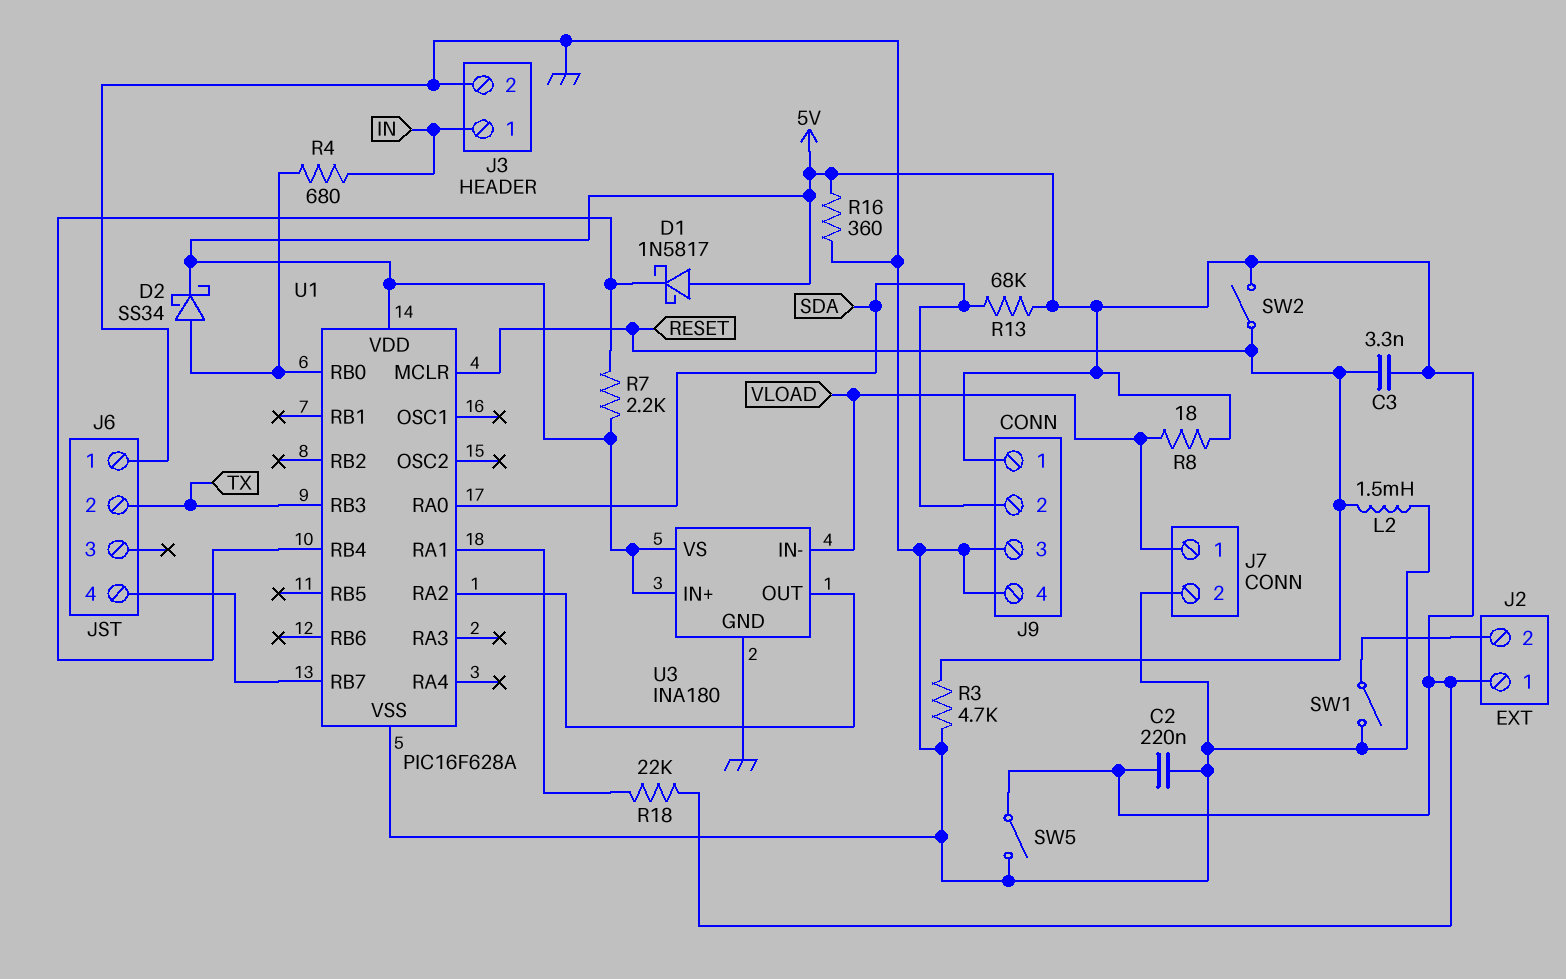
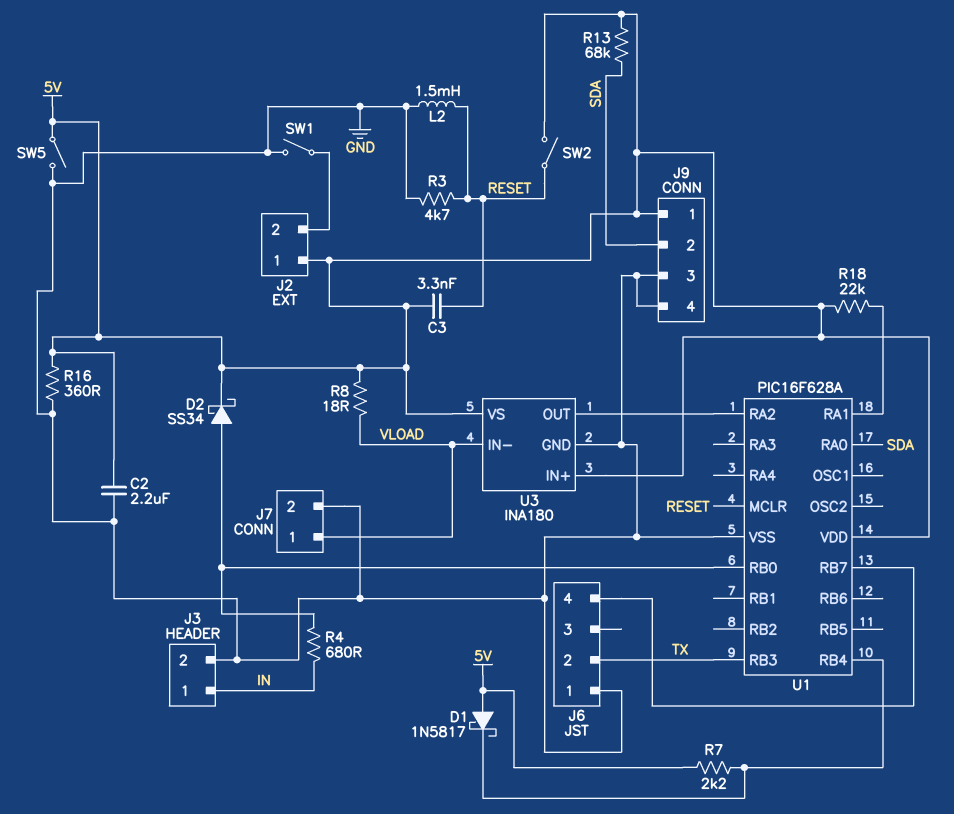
C2: 220nF (5V, GND) -> 2.2uF (5V, GND)

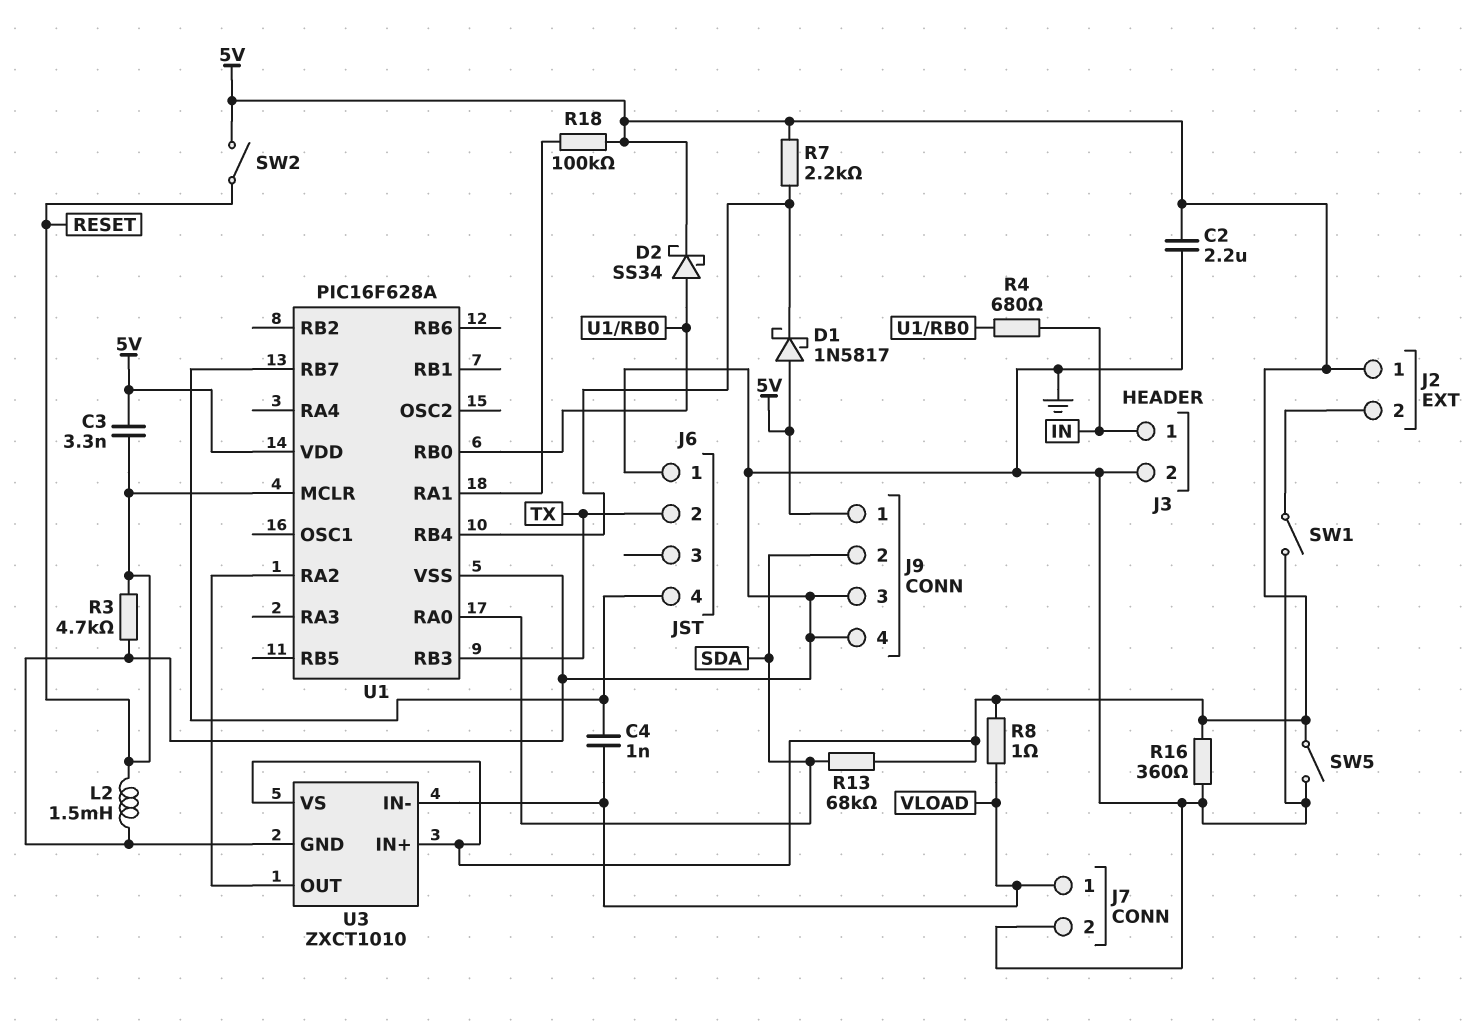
C4: none -> 1nF (J6/4, VLOAD)
R8: 18 (5V, VLOAD) -> 1 (5V, VLOAD)
R18: 22k (5V, U1/RA1) -> 100k (5V, U1/RA1)
U3: INA180 -> ZXCT1010

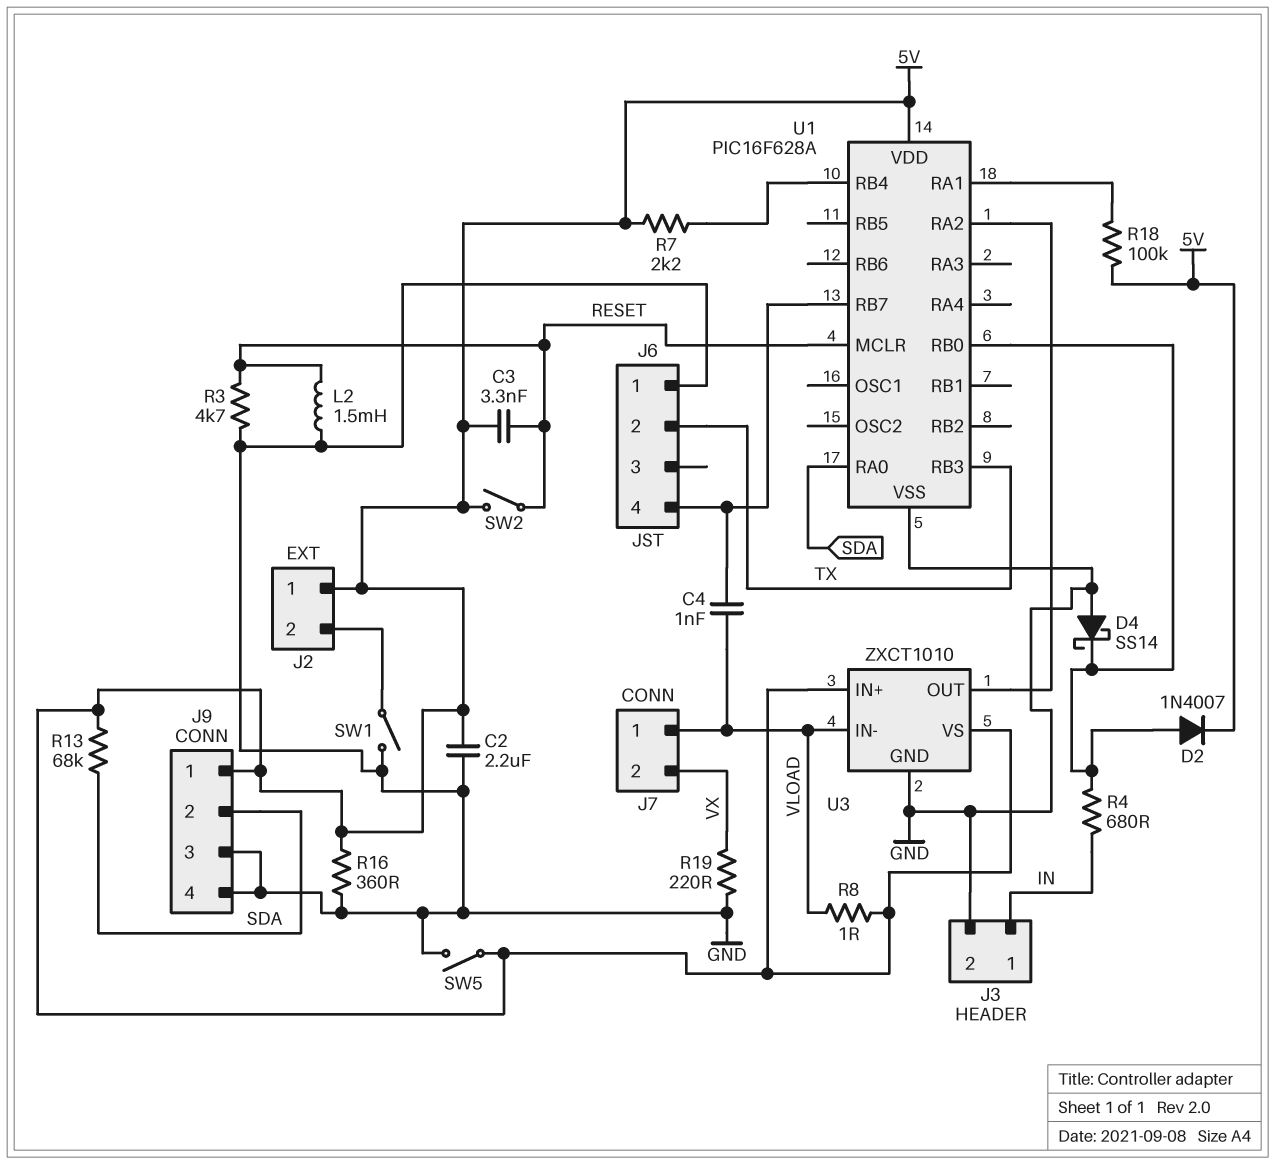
D1: schottky 1N5817 (A 5V, K U1/RB4) -> none
D2: schottky SS34 (A U1/RB0, K 5V) -> diode 1N4007 (A U1/RB0, K 5V)
D4: none -> schottky SS14 (A GND, K U1/RB0)
J7 pin 2: GND -> VX
R19: none -> 220 (GND, VX)

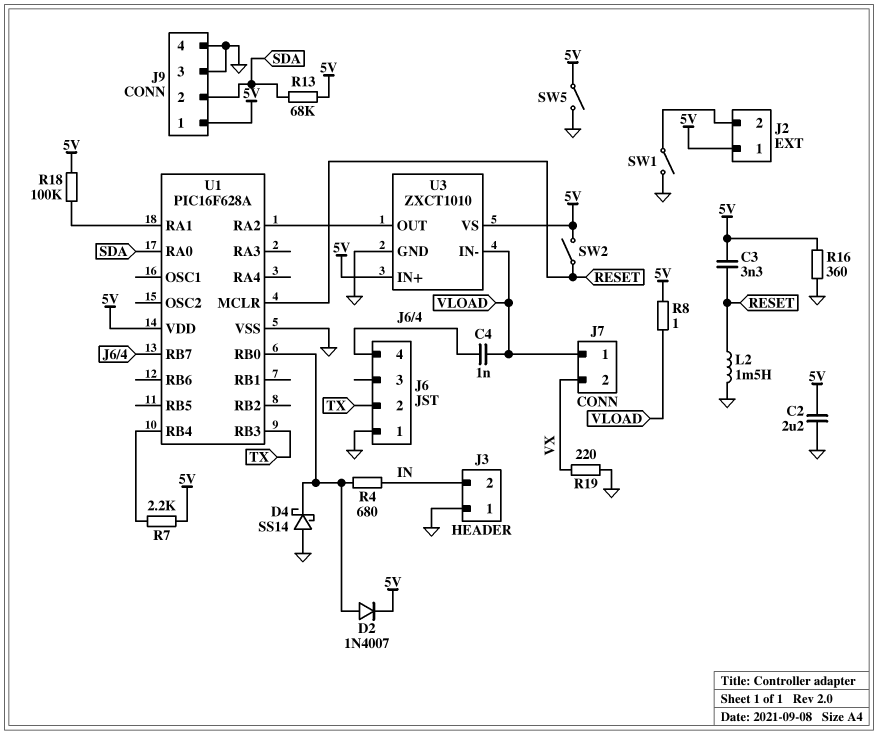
J3 pin 1: IN -> GND
J3 pin 2: GND -> IN
R3: 4.7k (GND, RESET) -> none

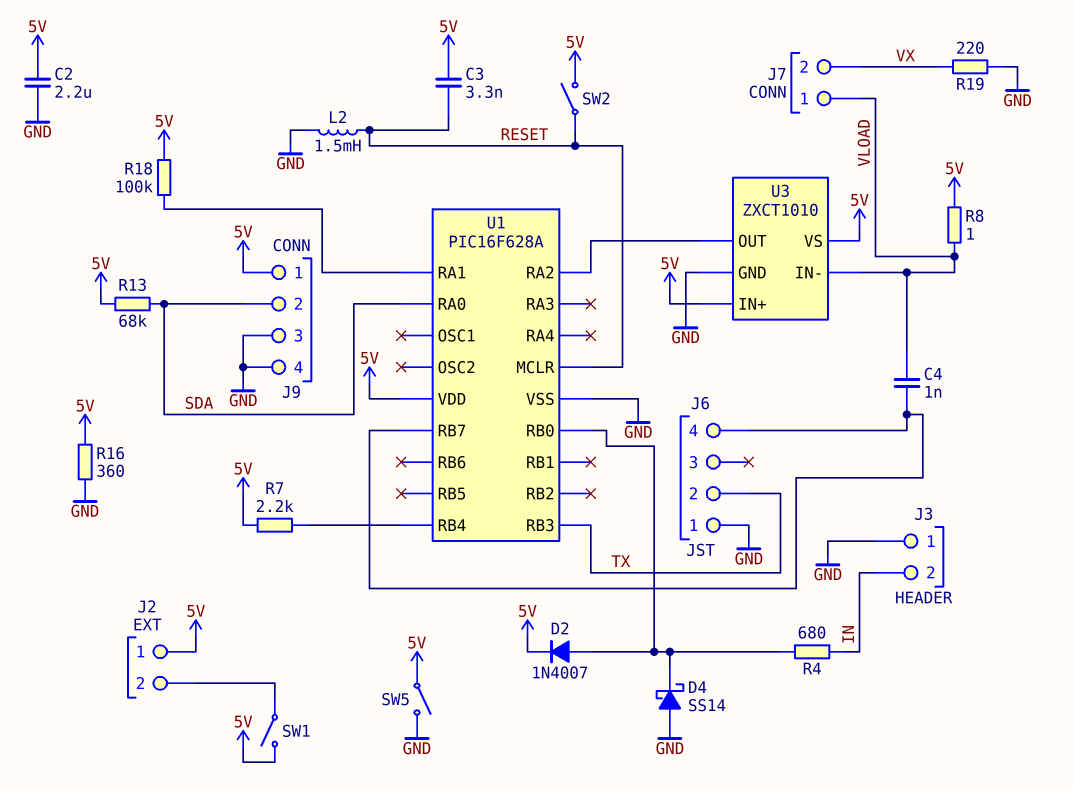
SW1: switch (GND, J2/2) -> switch (5V, J2/2)

